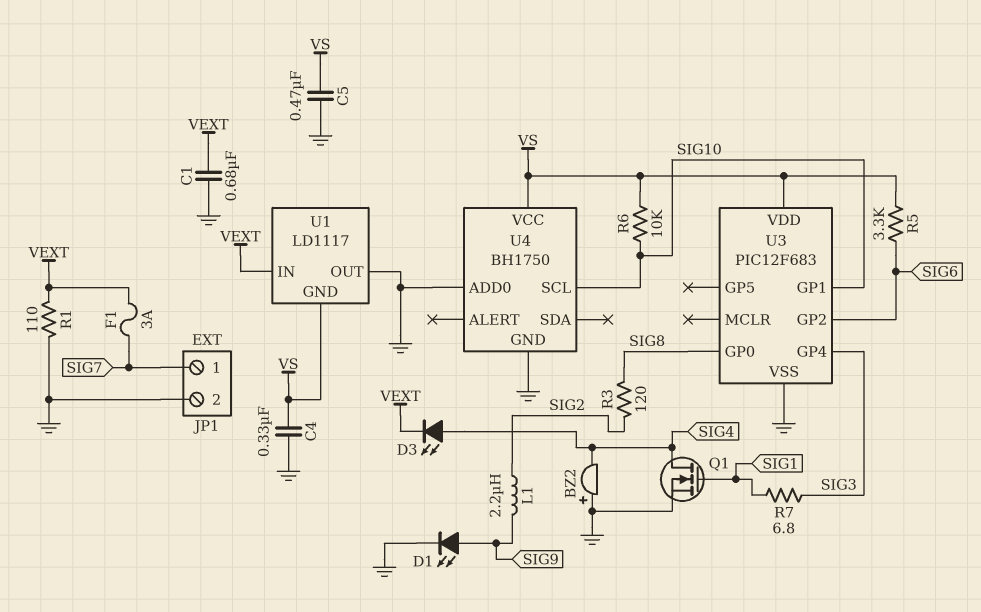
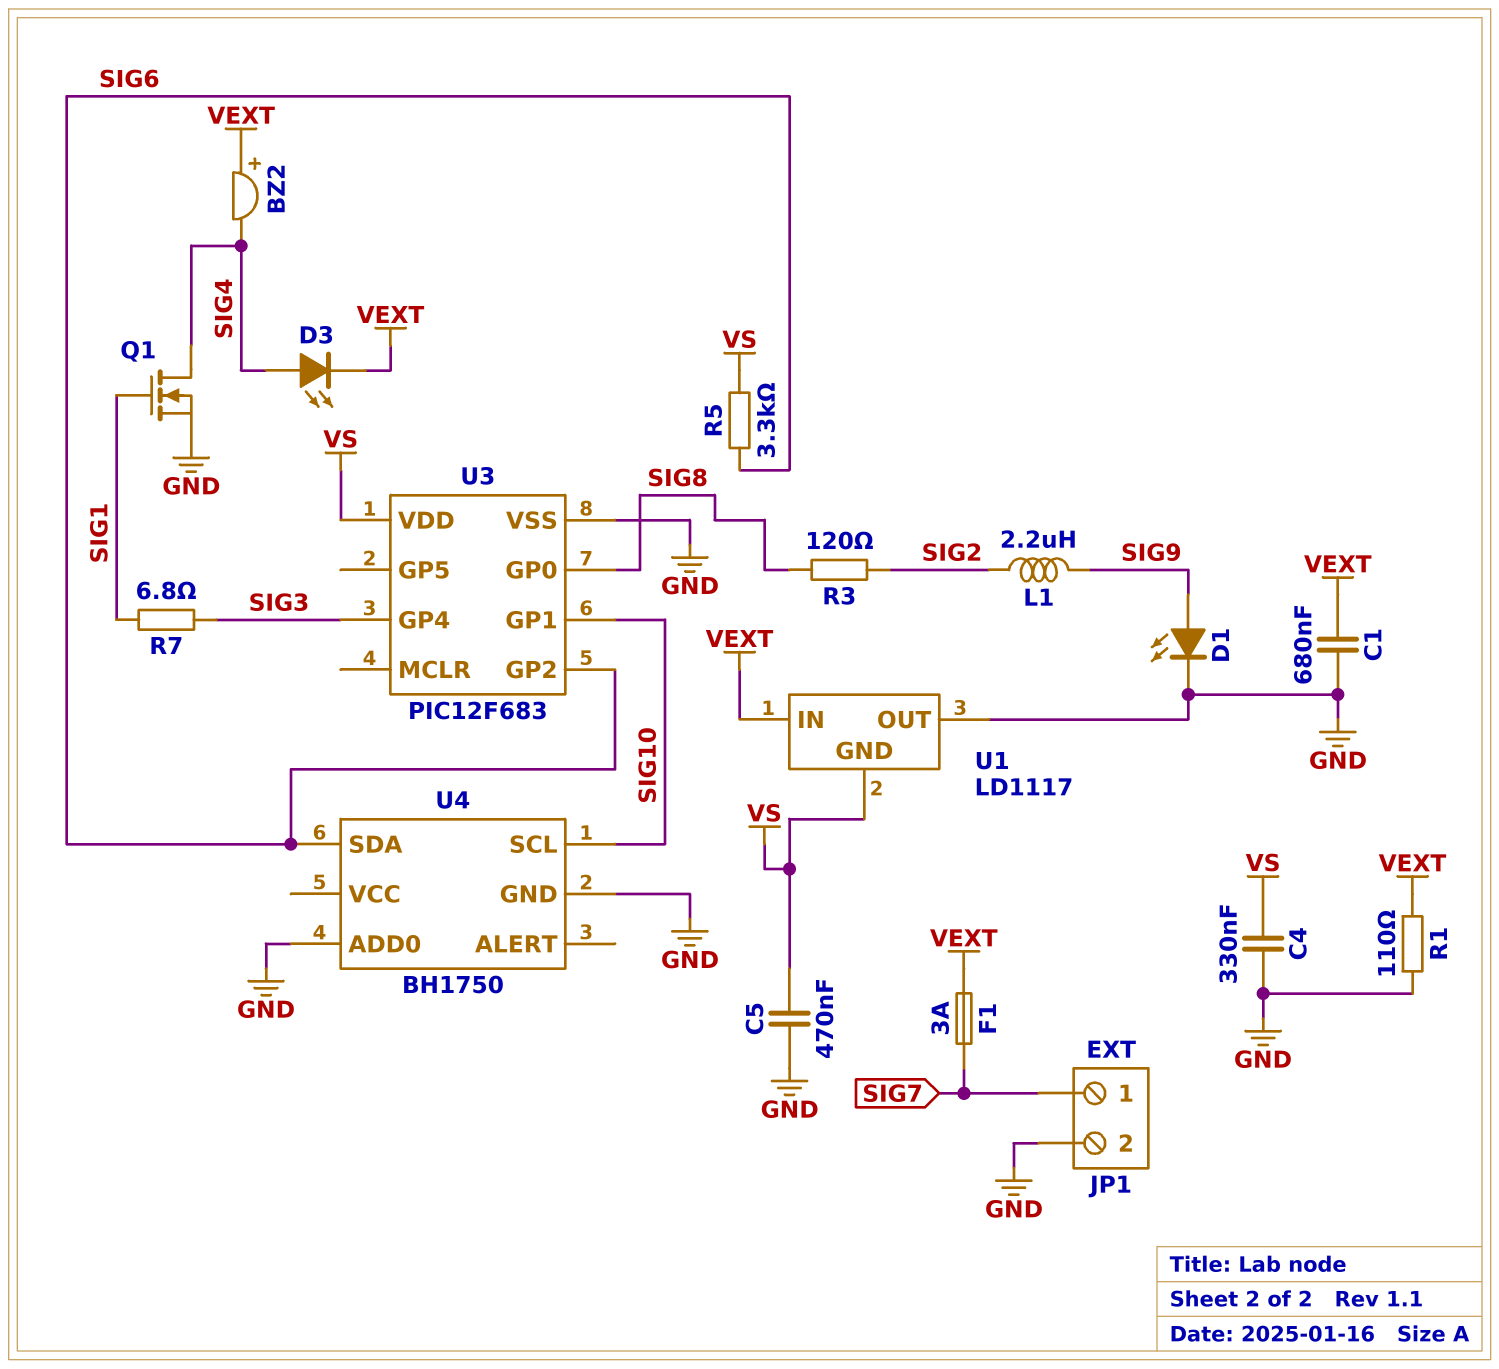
BZ2: buzzer (plus GND, minus SIG4) -> buzzer (plus VEXT, minus SIG4)
R6: 10k (SIG10, VS) -> none
U4 pin SDA: none -> SIG6
U4 pin VCC: VS -> none

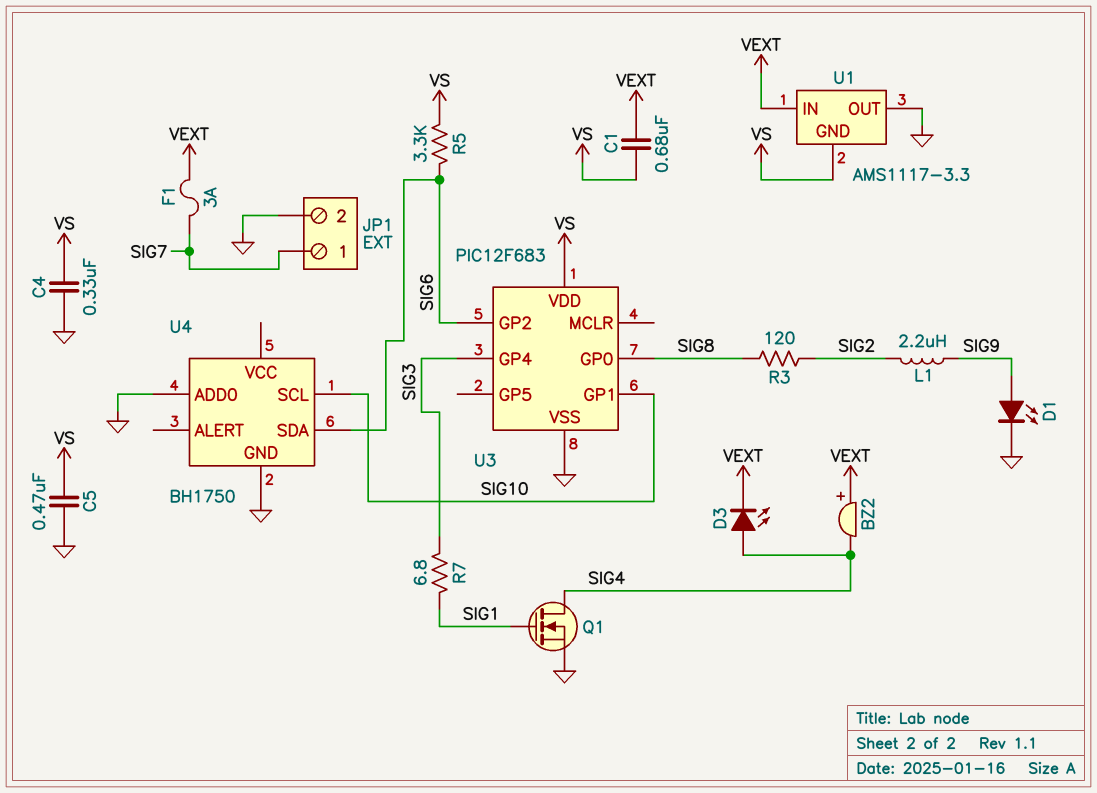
C1: 680nF (GND, VEXT) -> 680nF (VEXT, VS)
R1: 110 (GND, VEXT) -> none
U1: LD1117 -> AMS1117-3.3

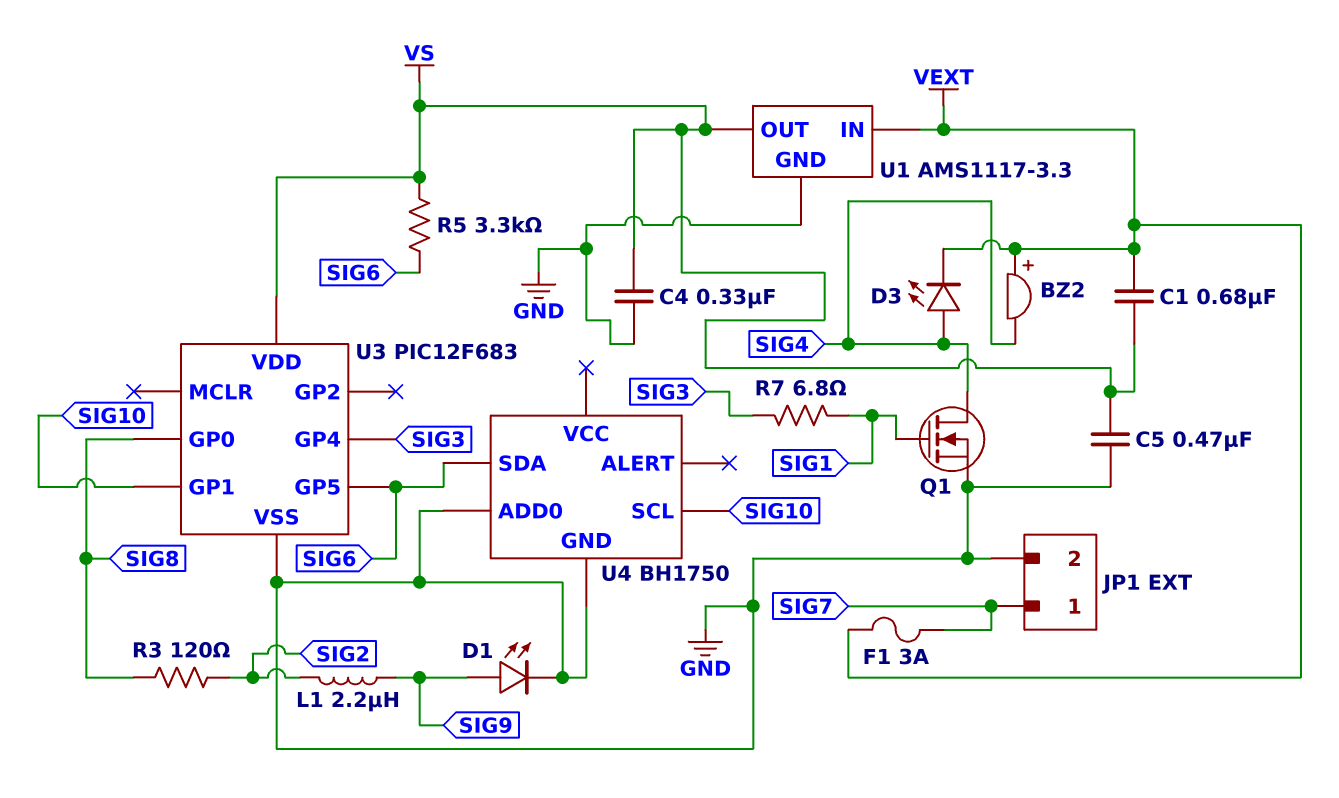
U1 pin GND: VS -> GND
U1 pin OUT: GND -> VS
U3 pin GP2: SIG6 -> none
U3 pin GP5: none -> SIG6

